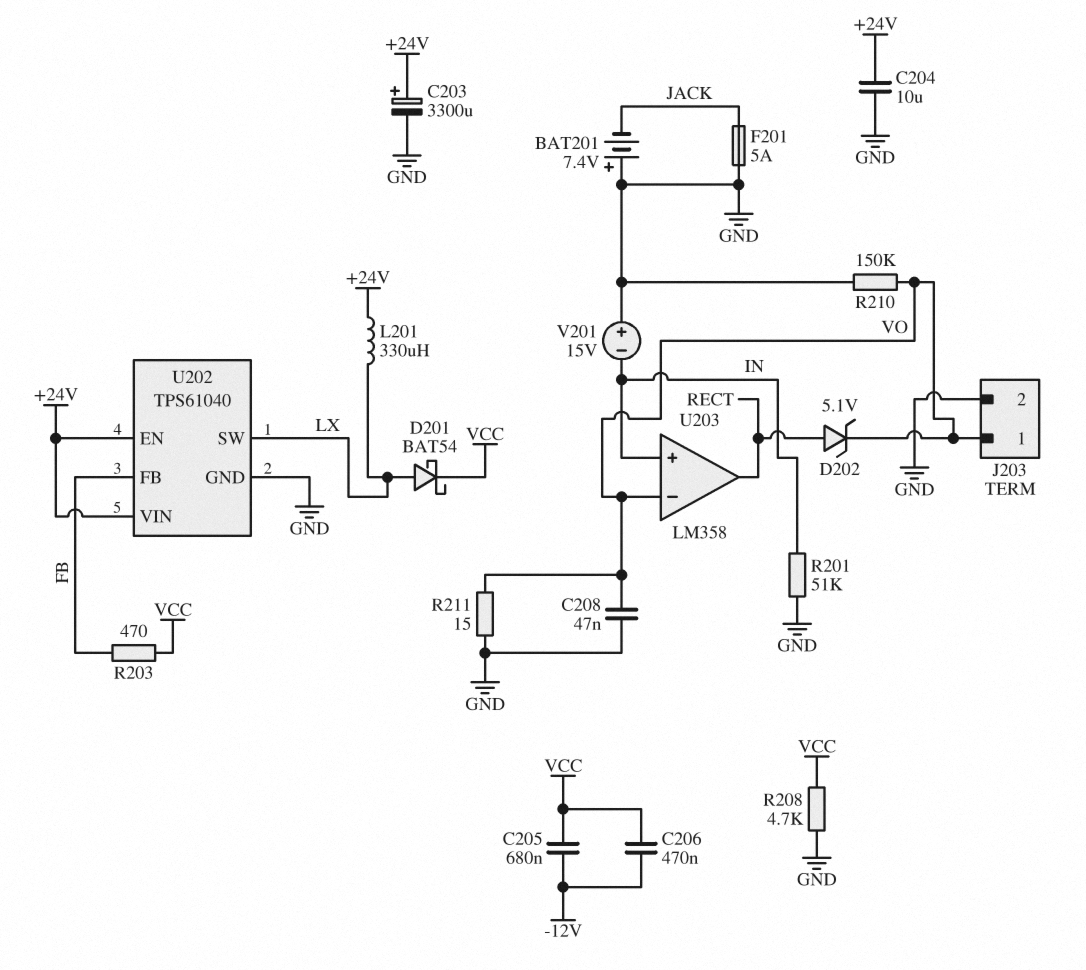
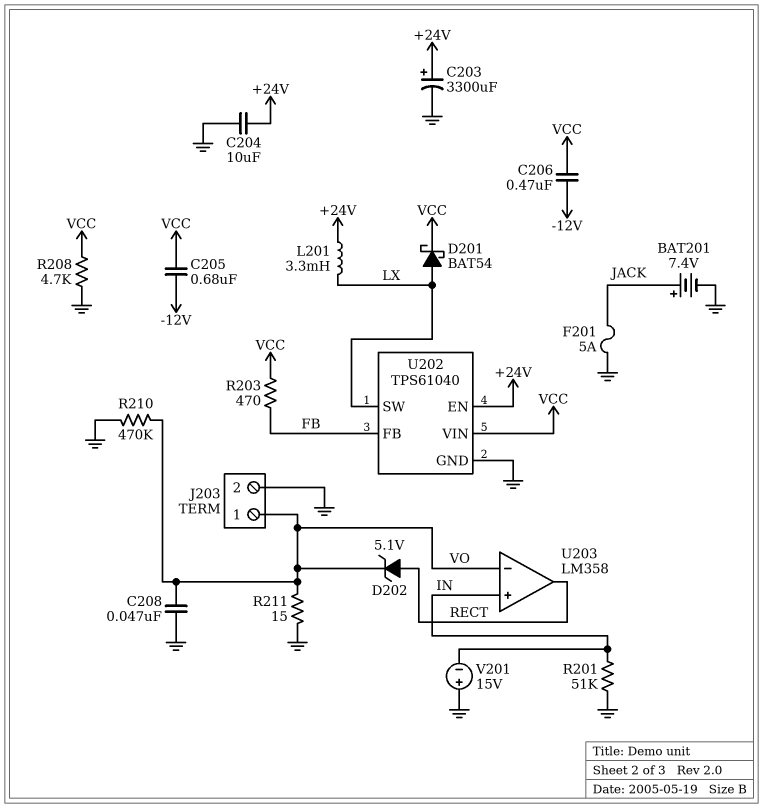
BAT201: 7.4V (plus GND, minus JACK) -> 7.4V (plus JACK, minus GND)
L201: 330uH (+24V, LX) -> 3.3mH (+24V, LX)
R210: 150k (GND, VO) -> 470k (GND, VO)
U202 pin VIN: +24V -> VCC

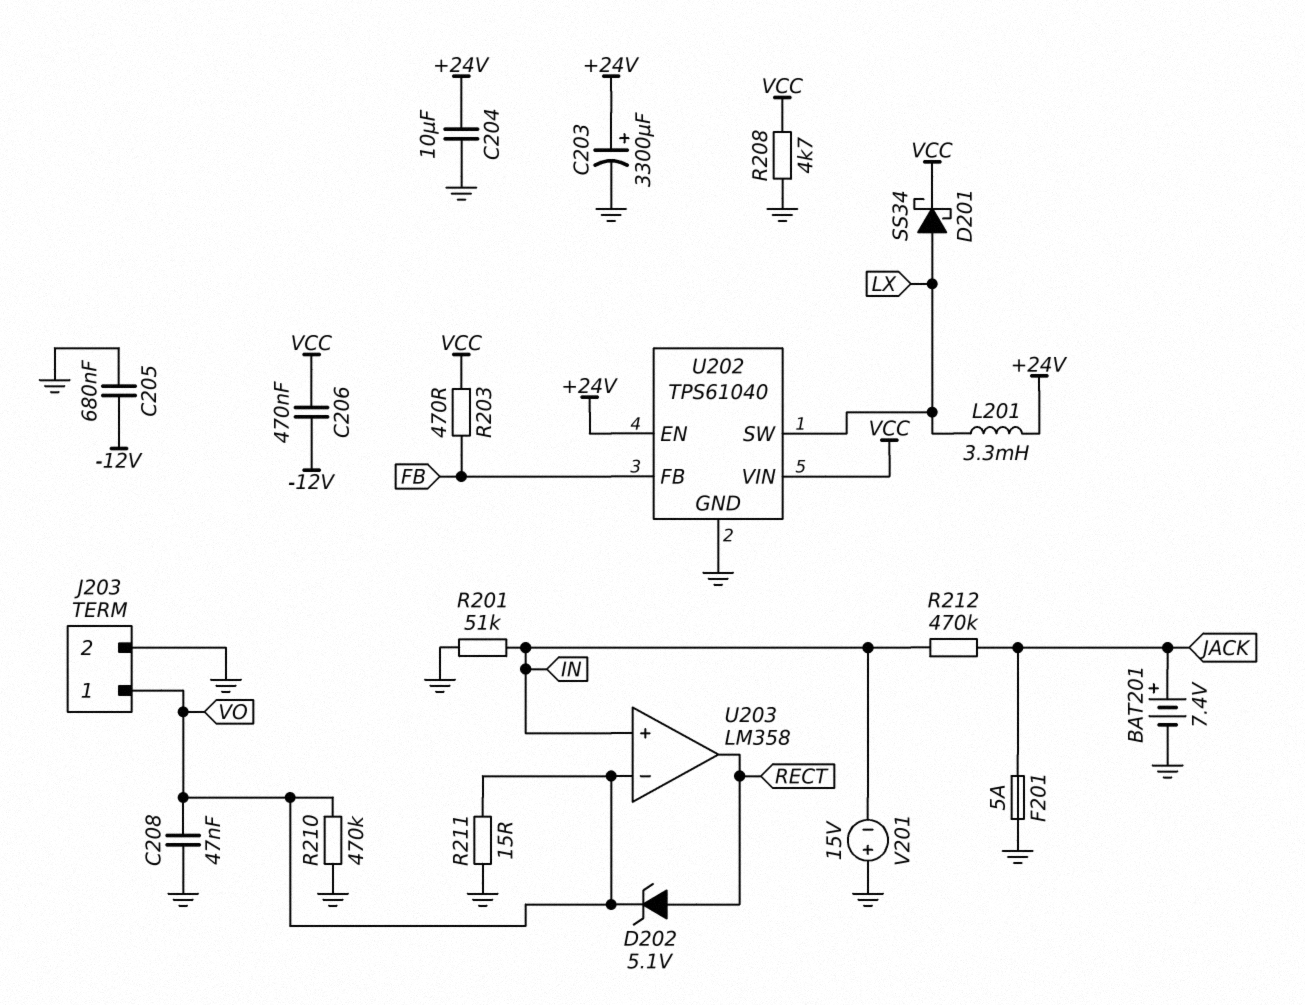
C205: 680nF (-12V, VCC) -> 680nF (-12V, GND)
D201: schottky BAT54 (A LX, K VCC) -> schottky SS34 (A LX, K VCC)
R212: none -> 470k (IN, JACK)

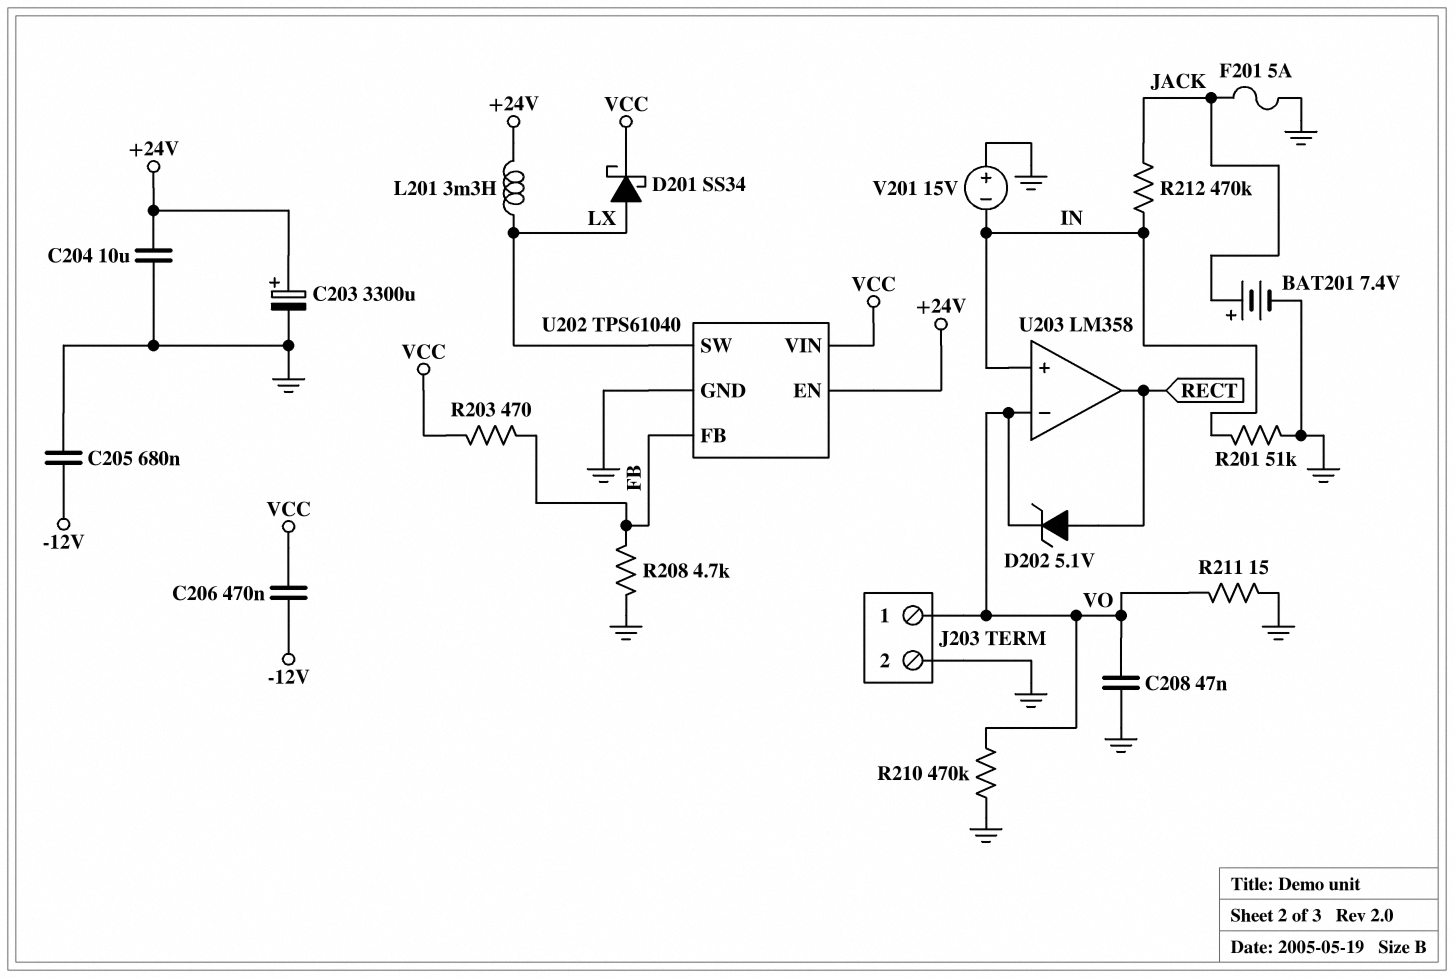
R208: 4.7k (GND, VCC) -> 4.7k (FB, GND)

